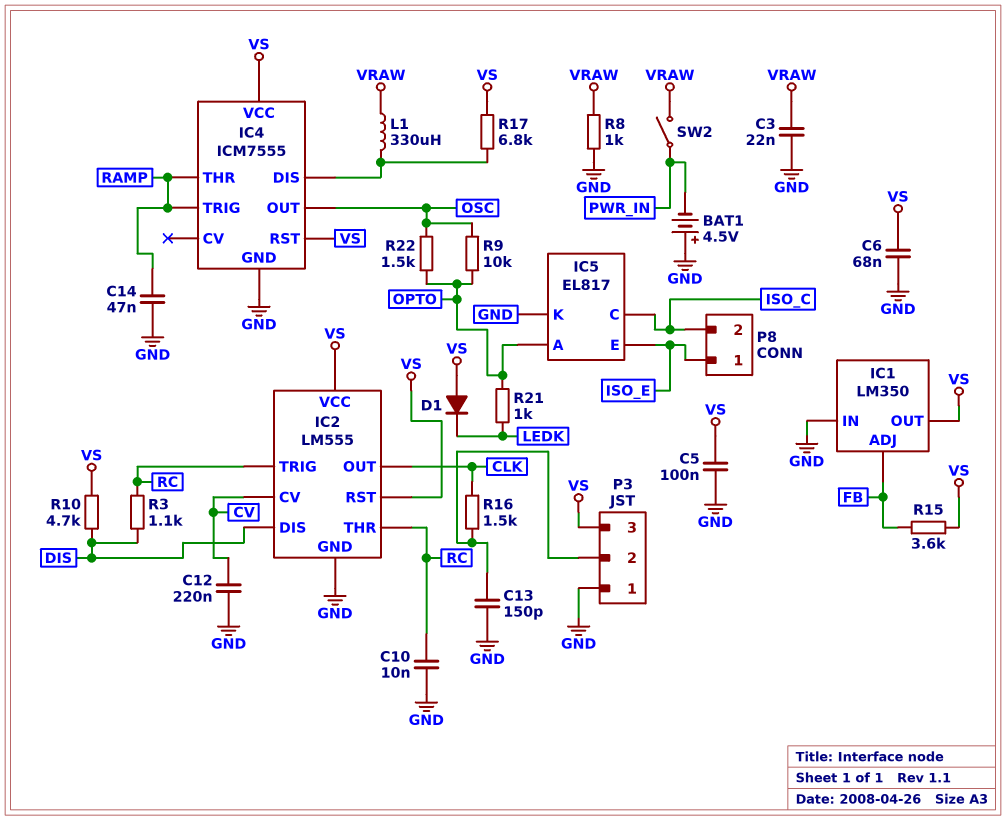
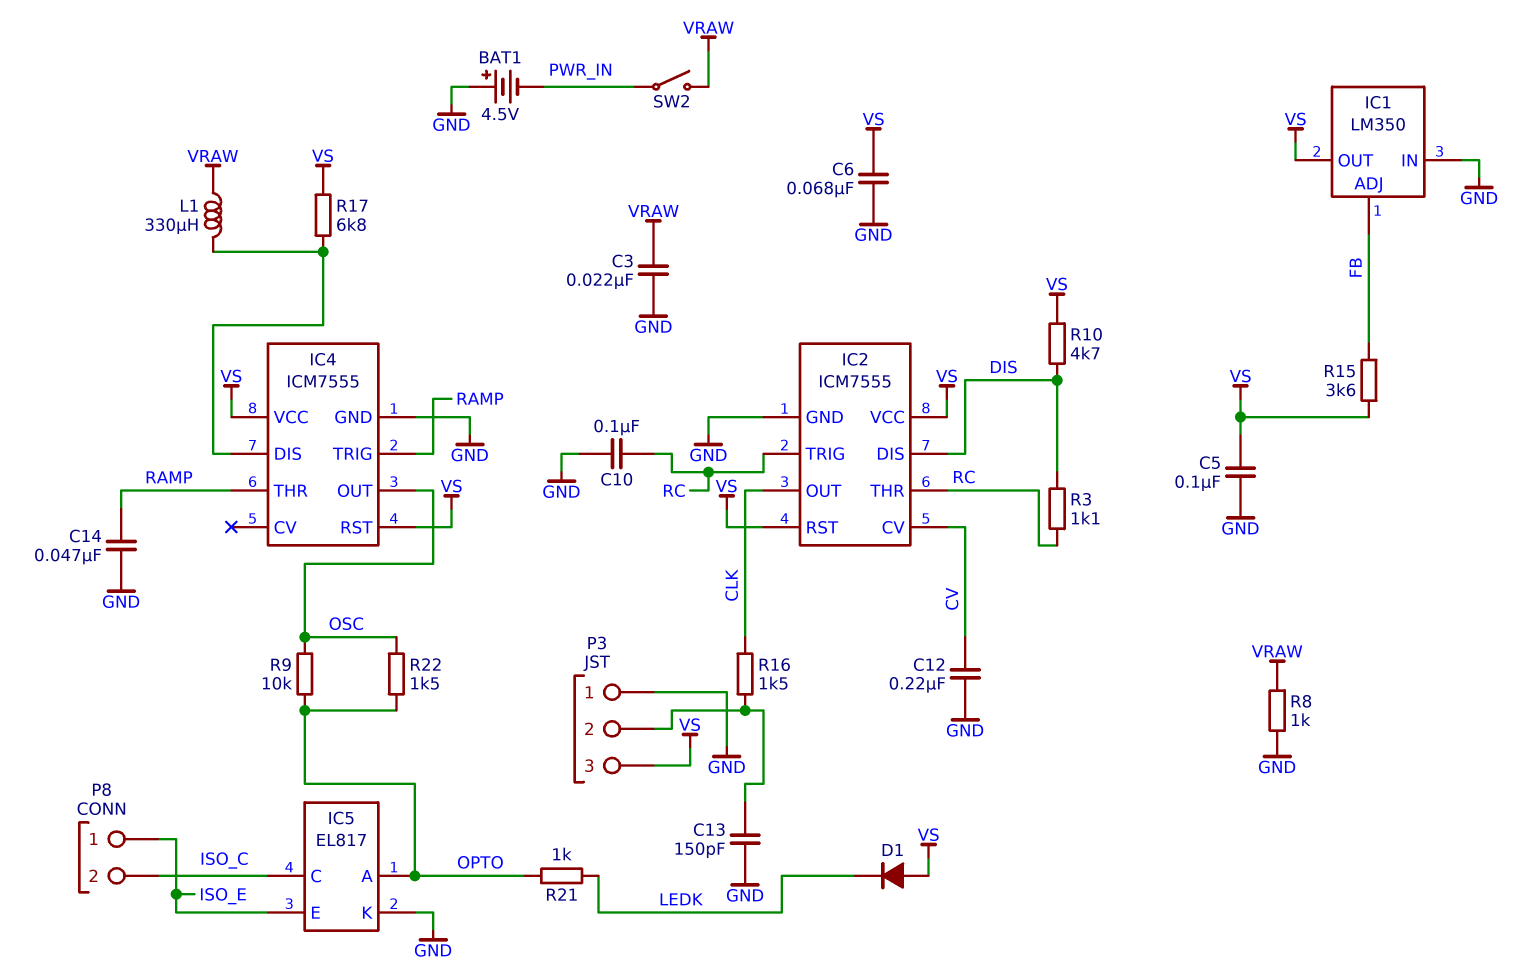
C10: 10nF (GND, RC) -> 100nF (GND, RC)
IC2: LM555 -> ICM7555

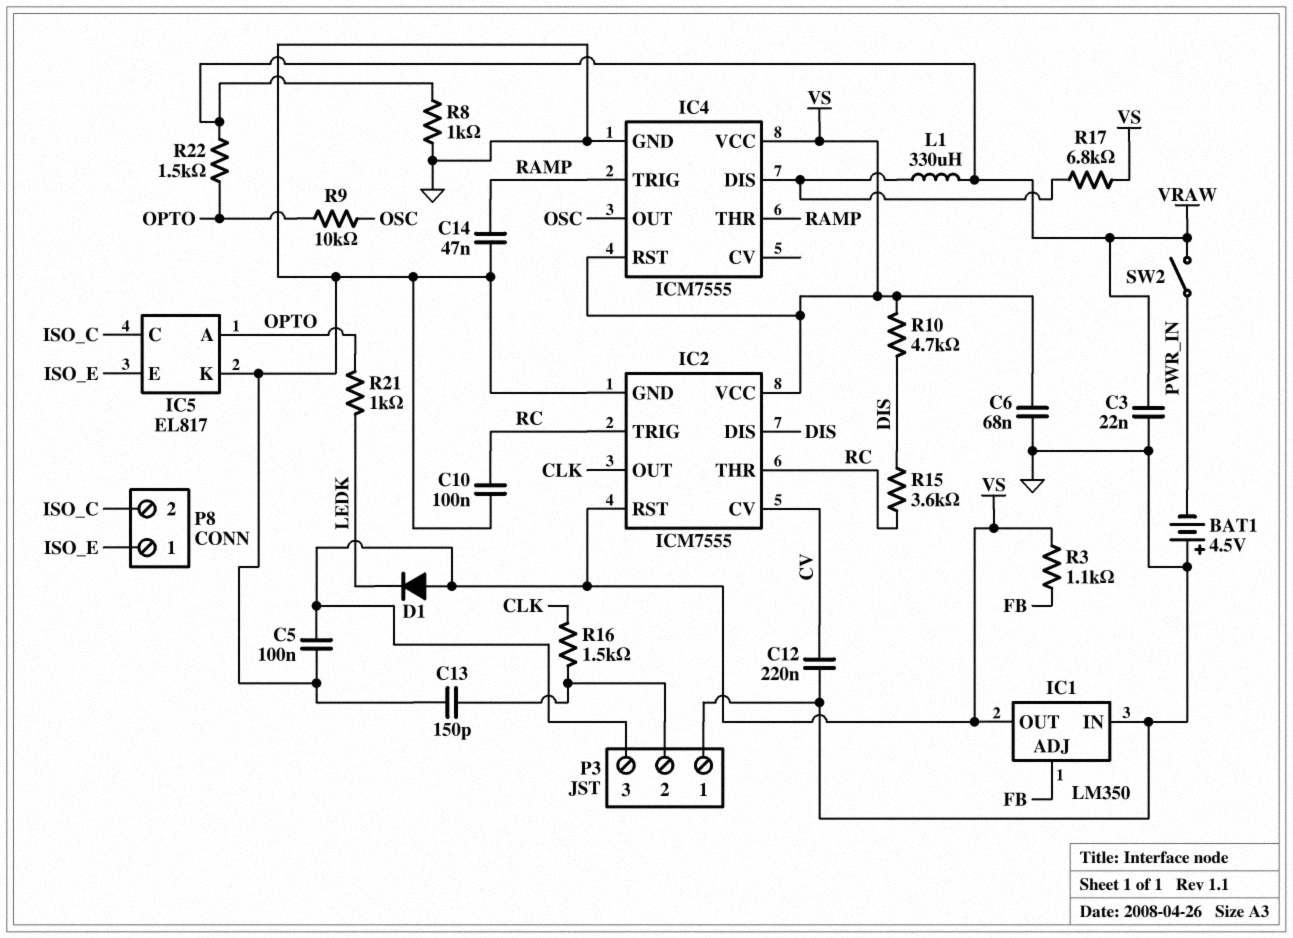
R3: 1.1k (DIS, RC) -> 1.1k (FB, VS)
R15: 3.6k (FB, VS) -> 3.6k (DIS, RC)
R22: 1.5k (OPTO, OSC) -> 1.5k (OPTO, VRAW)

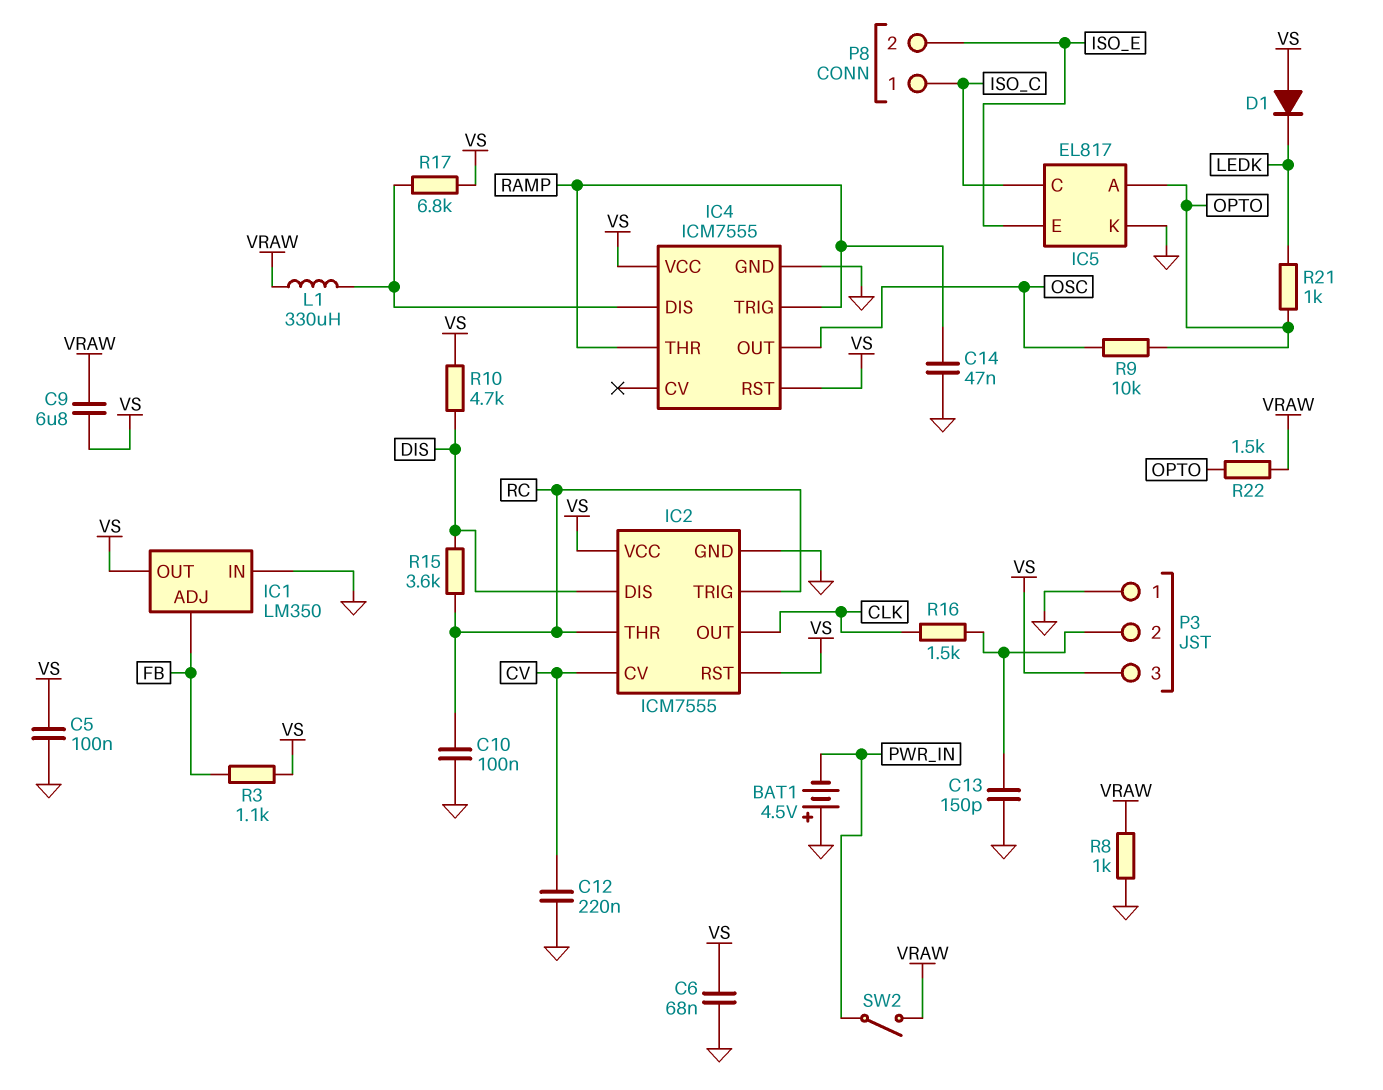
C3: 22nF (GND, VRAW) -> none
C9: none -> 6.8uF (VRAW, VS)
P8 pin 1: ISO_E -> ISO_C
P8 pin 2: ISO_C -> ISO_E

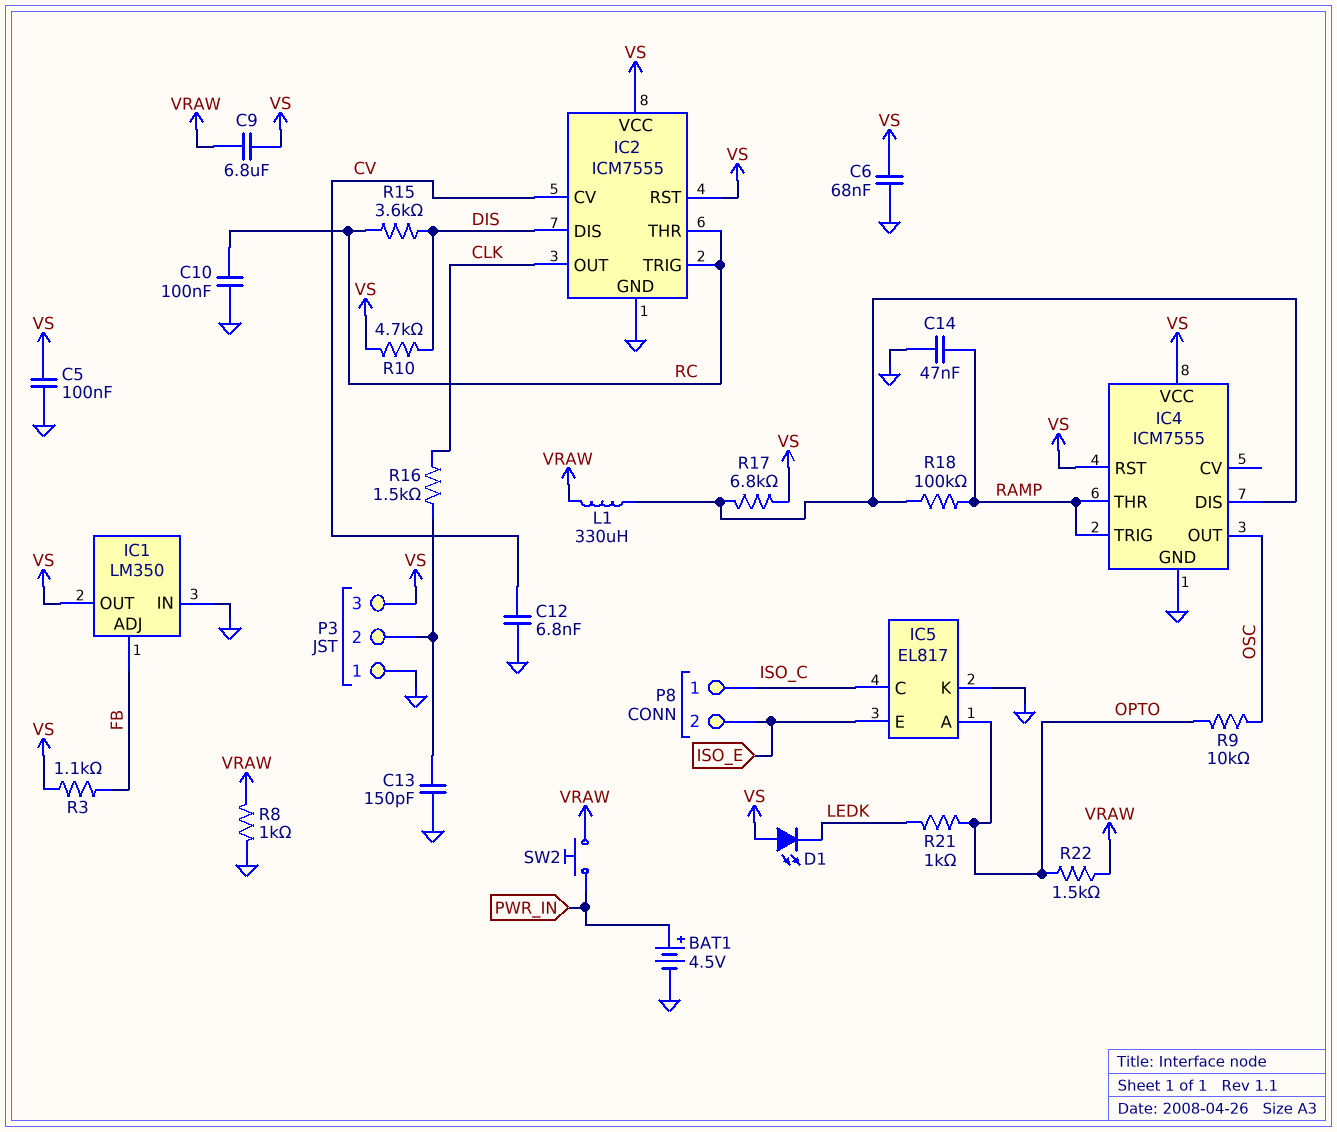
BAT1: 4.5V (plus GND, minus PWR_IN) -> 4.5V (plus PWR_IN, minus GND)
C12: 220nF (CV, GND) -> 6.8nF (CV, GND)
D1: diode (A VS, K LEDK) -> LED (A VS, K LEDK)
R18: none -> 100k (IC4/DIS, RAMP)
SW2: switch (PWR_IN, VRAW) -> button (PWR_IN, VRAW)

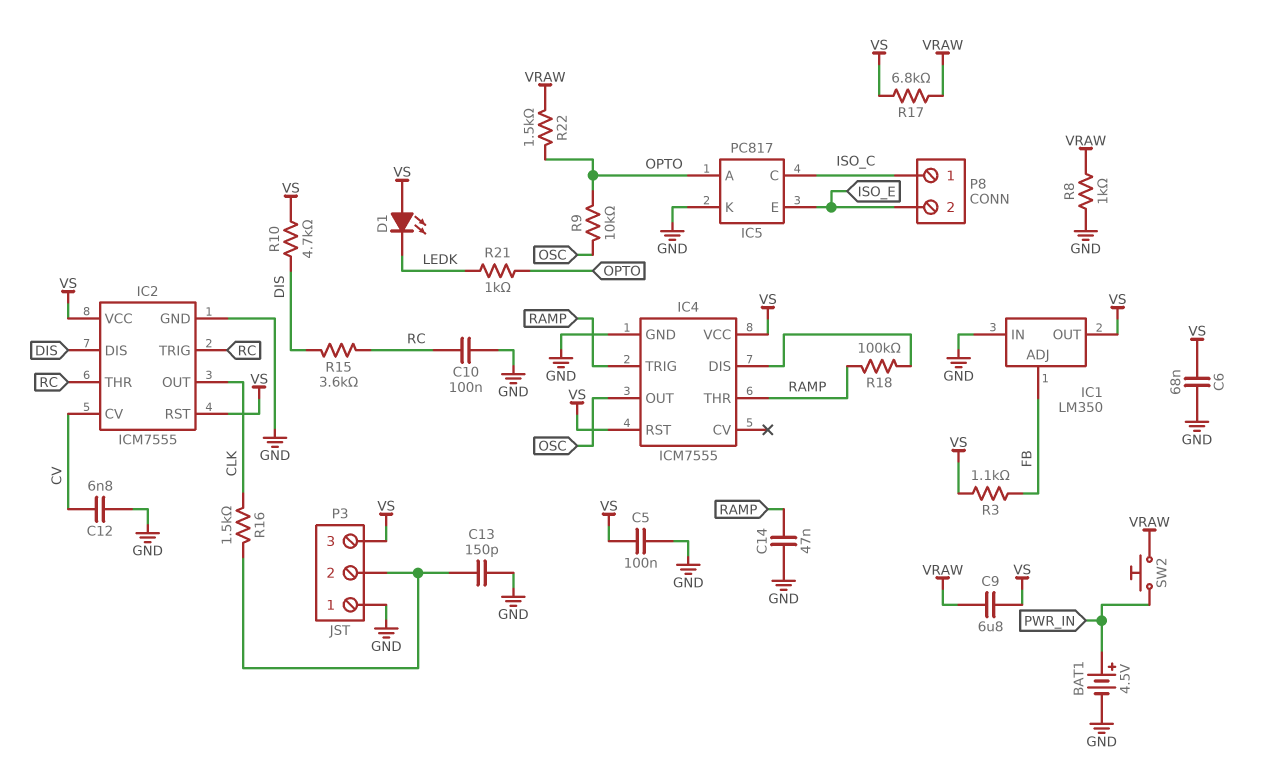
IC5: EL817 -> PC817
L1: 330uH (IC4/DIS, VRAW) -> none
R17: 6.8k (IC4/DIS, VS) -> 6.8k (VRAW, VS)

